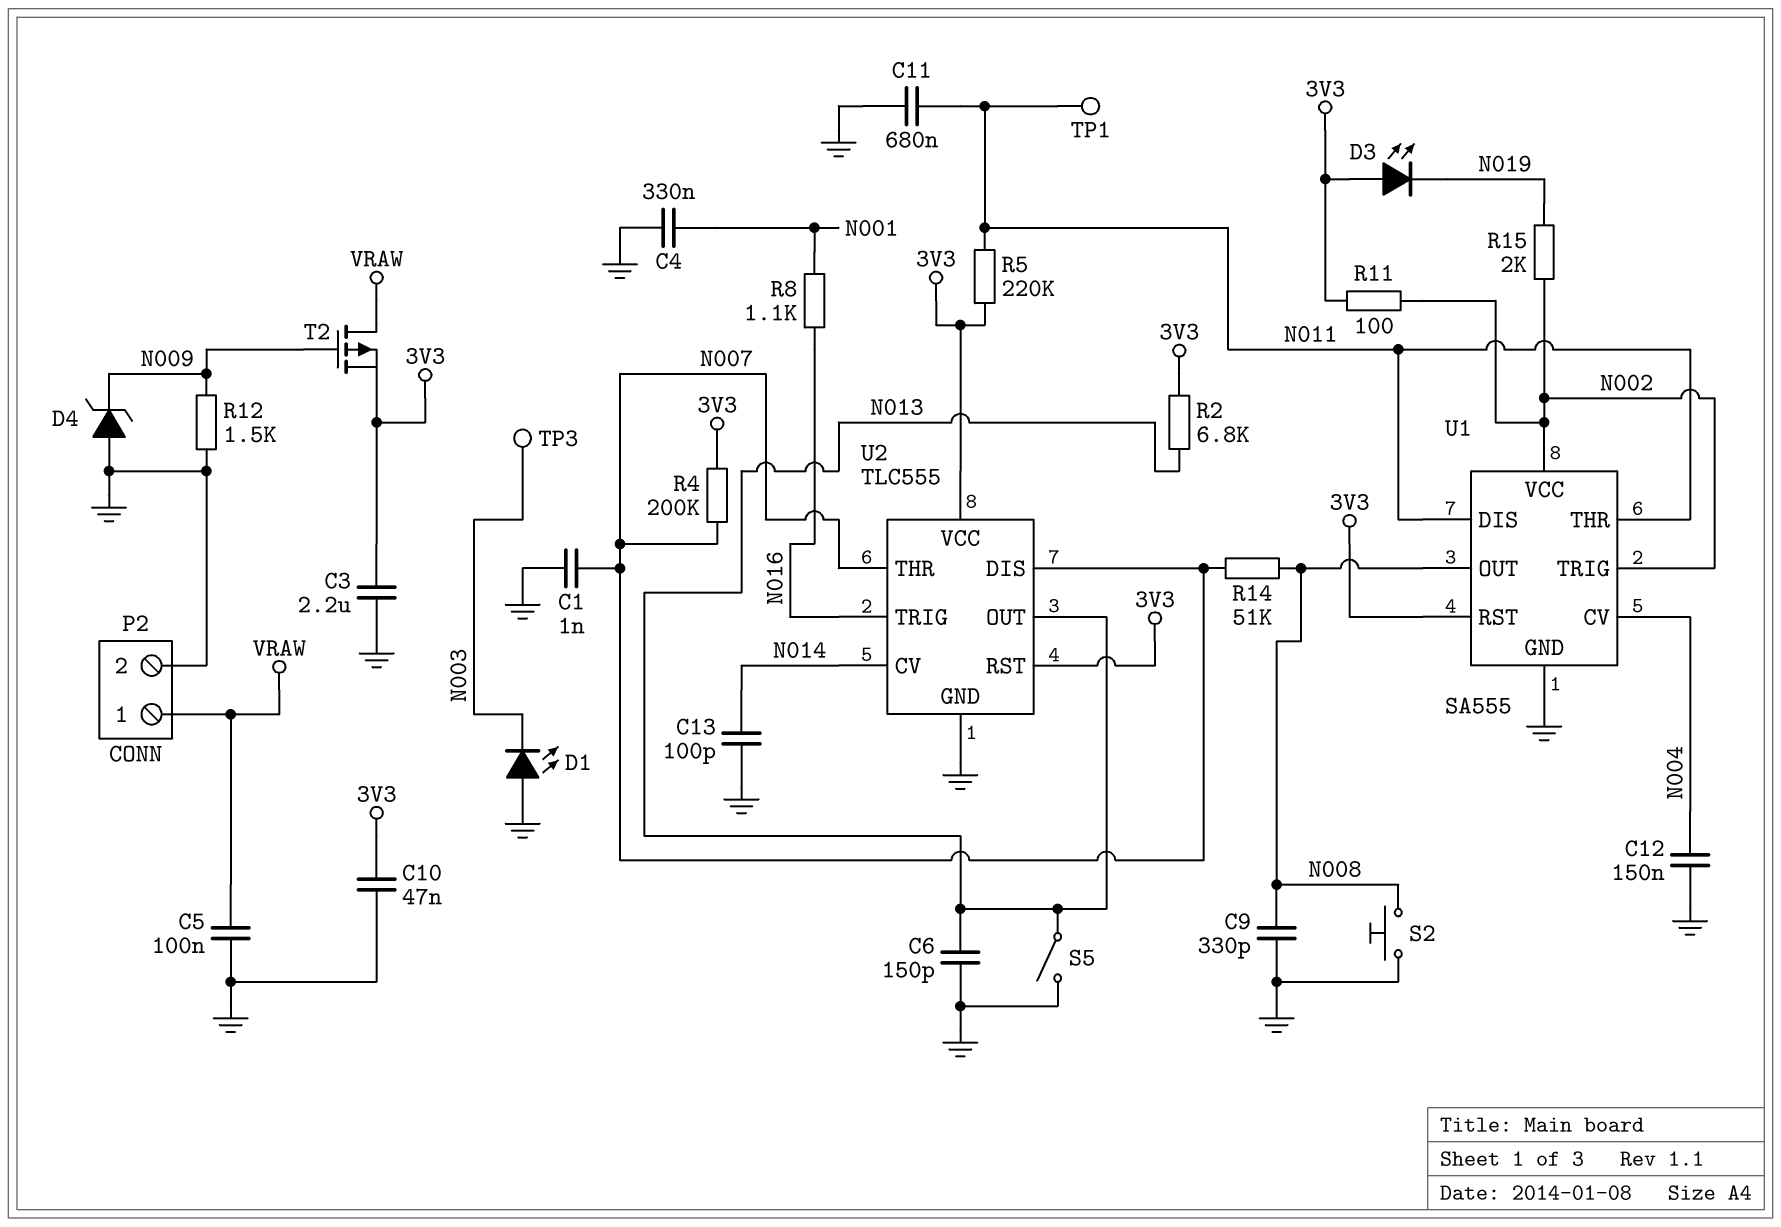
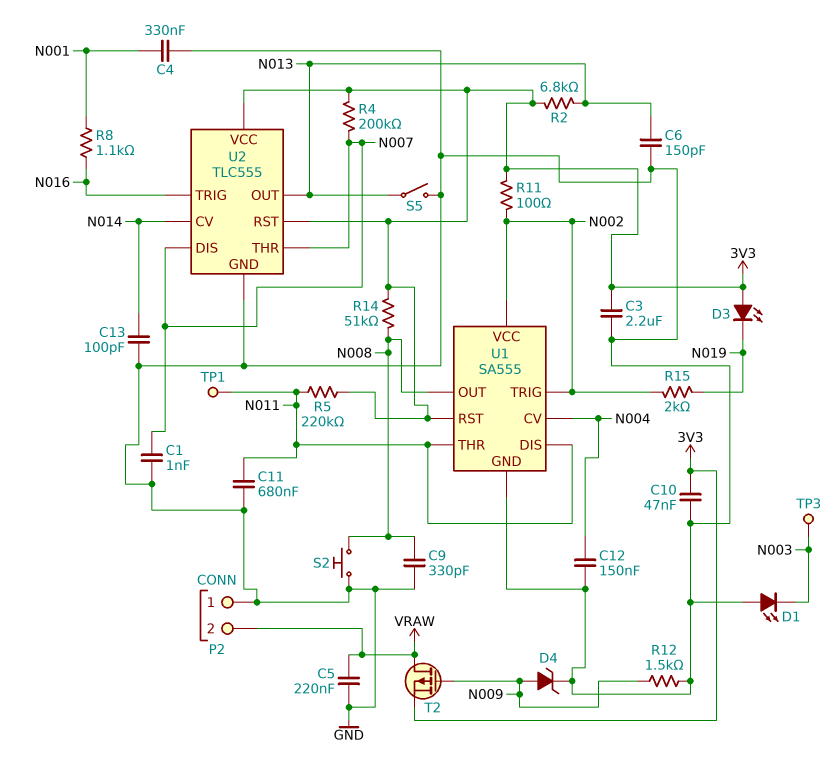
C5: 100nF (GND, VRAW) -> 220nF (GND, VRAW)
D4: zener (A GND, K N009) -> zener (A N009, K GND)
P2 pin 1: VRAW -> GND
P2 pin 2: GND -> VRAW
R14: 51k (N007, N008) -> 51k (3V3, N008)

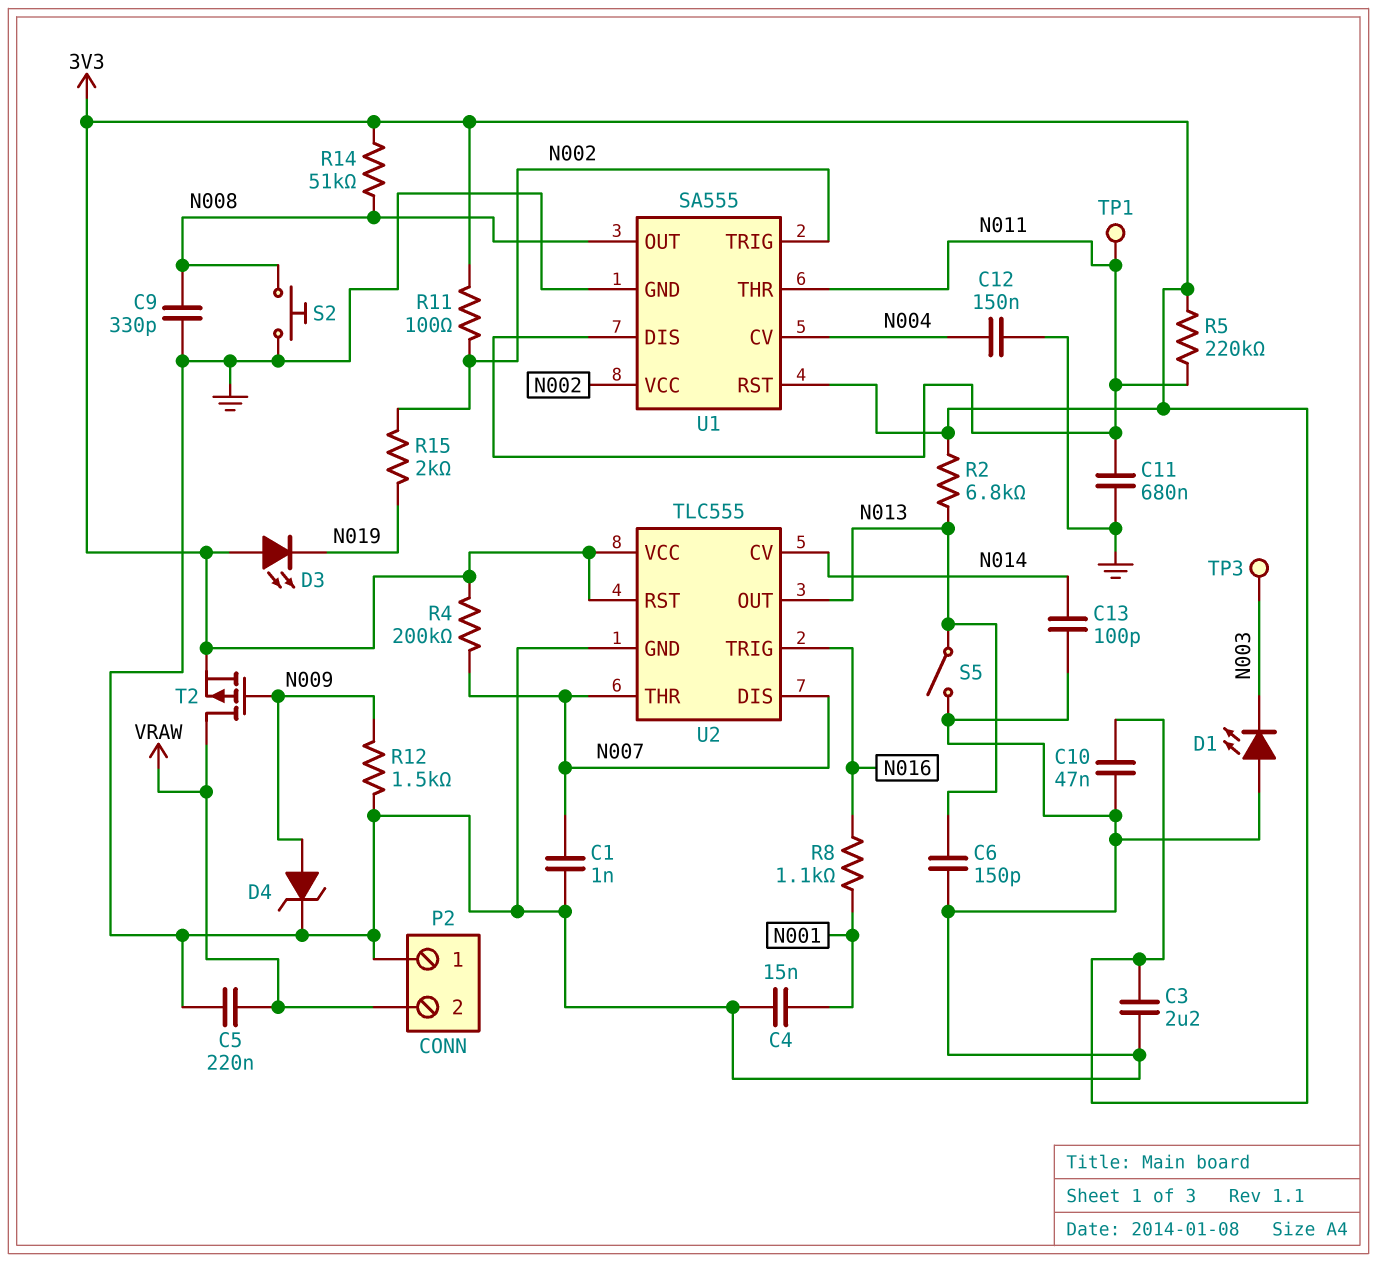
C4: 330nF (GND, N001) -> 15nF (GND, N001)

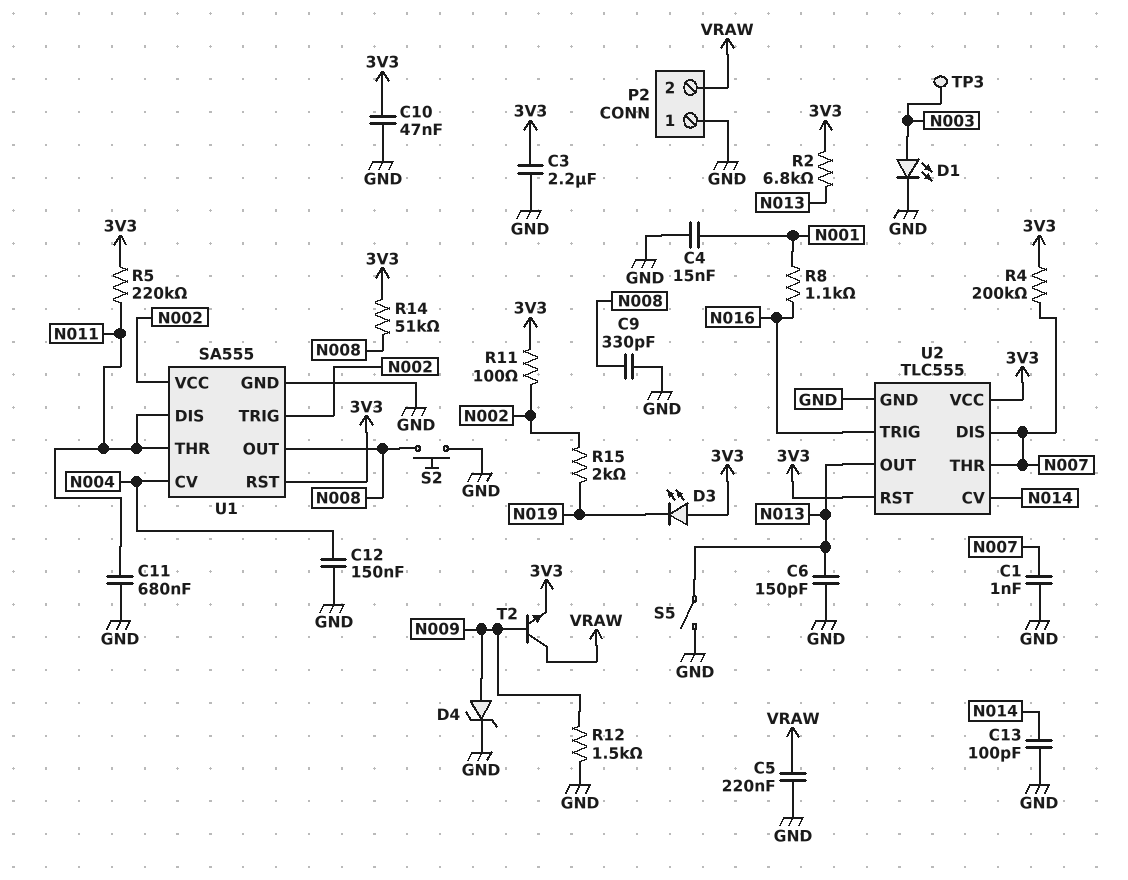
D1: LED (A GND, K N003) -> LED (A N003, K GND)
T2: PMOS (G N009, D VRAW, S 3V3) -> NPN (B N009, C VRAW, E 3V3)
TP1: test point (N011) -> none

